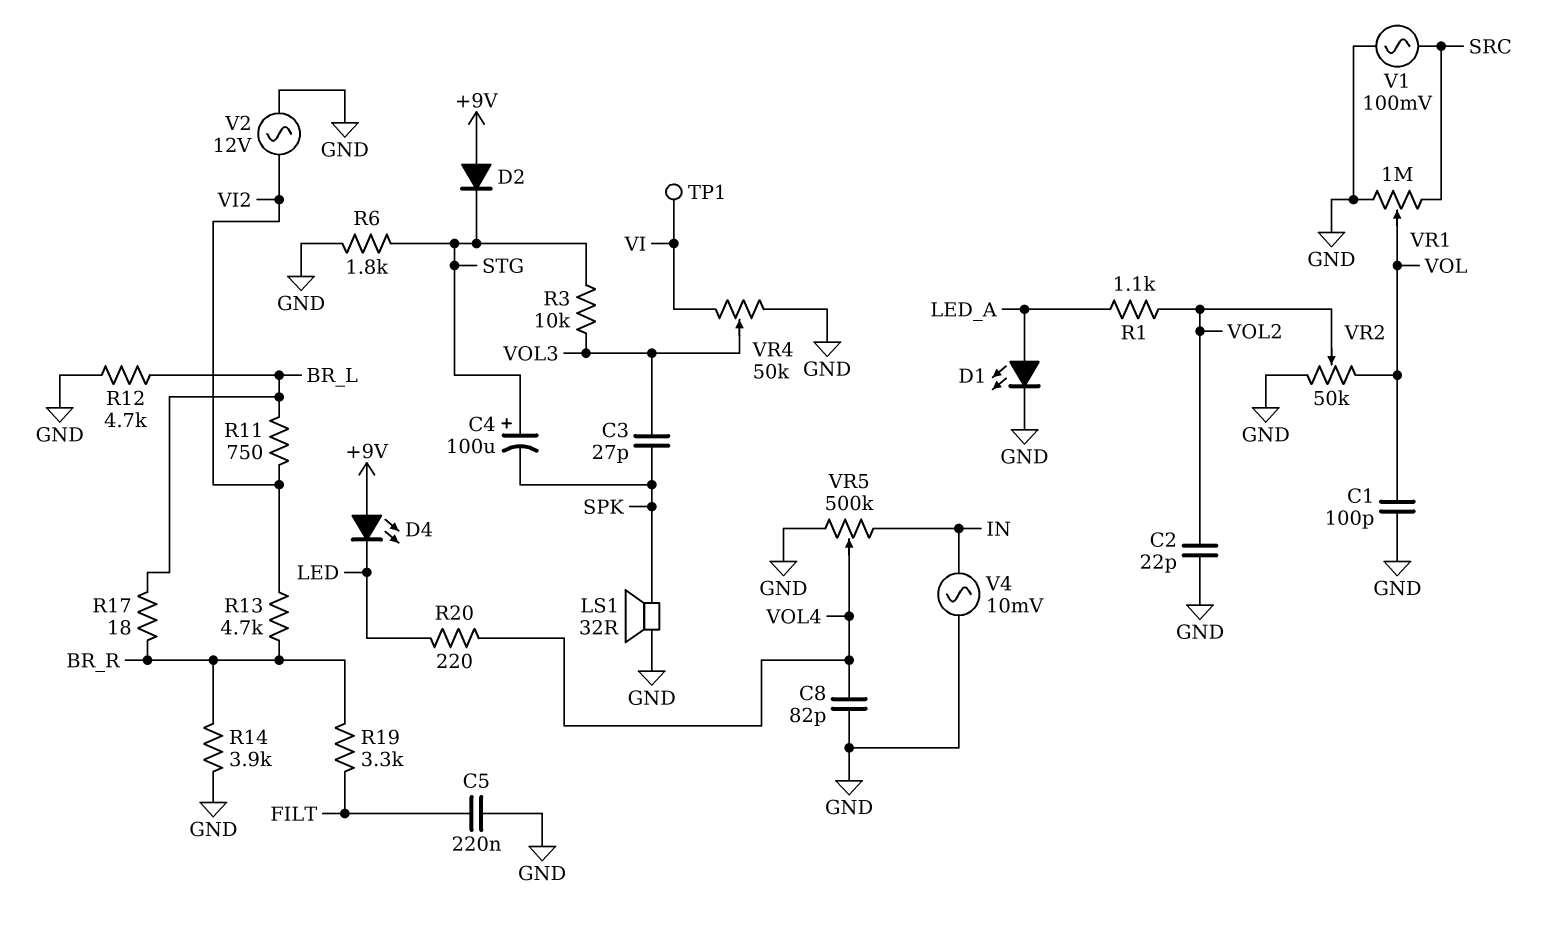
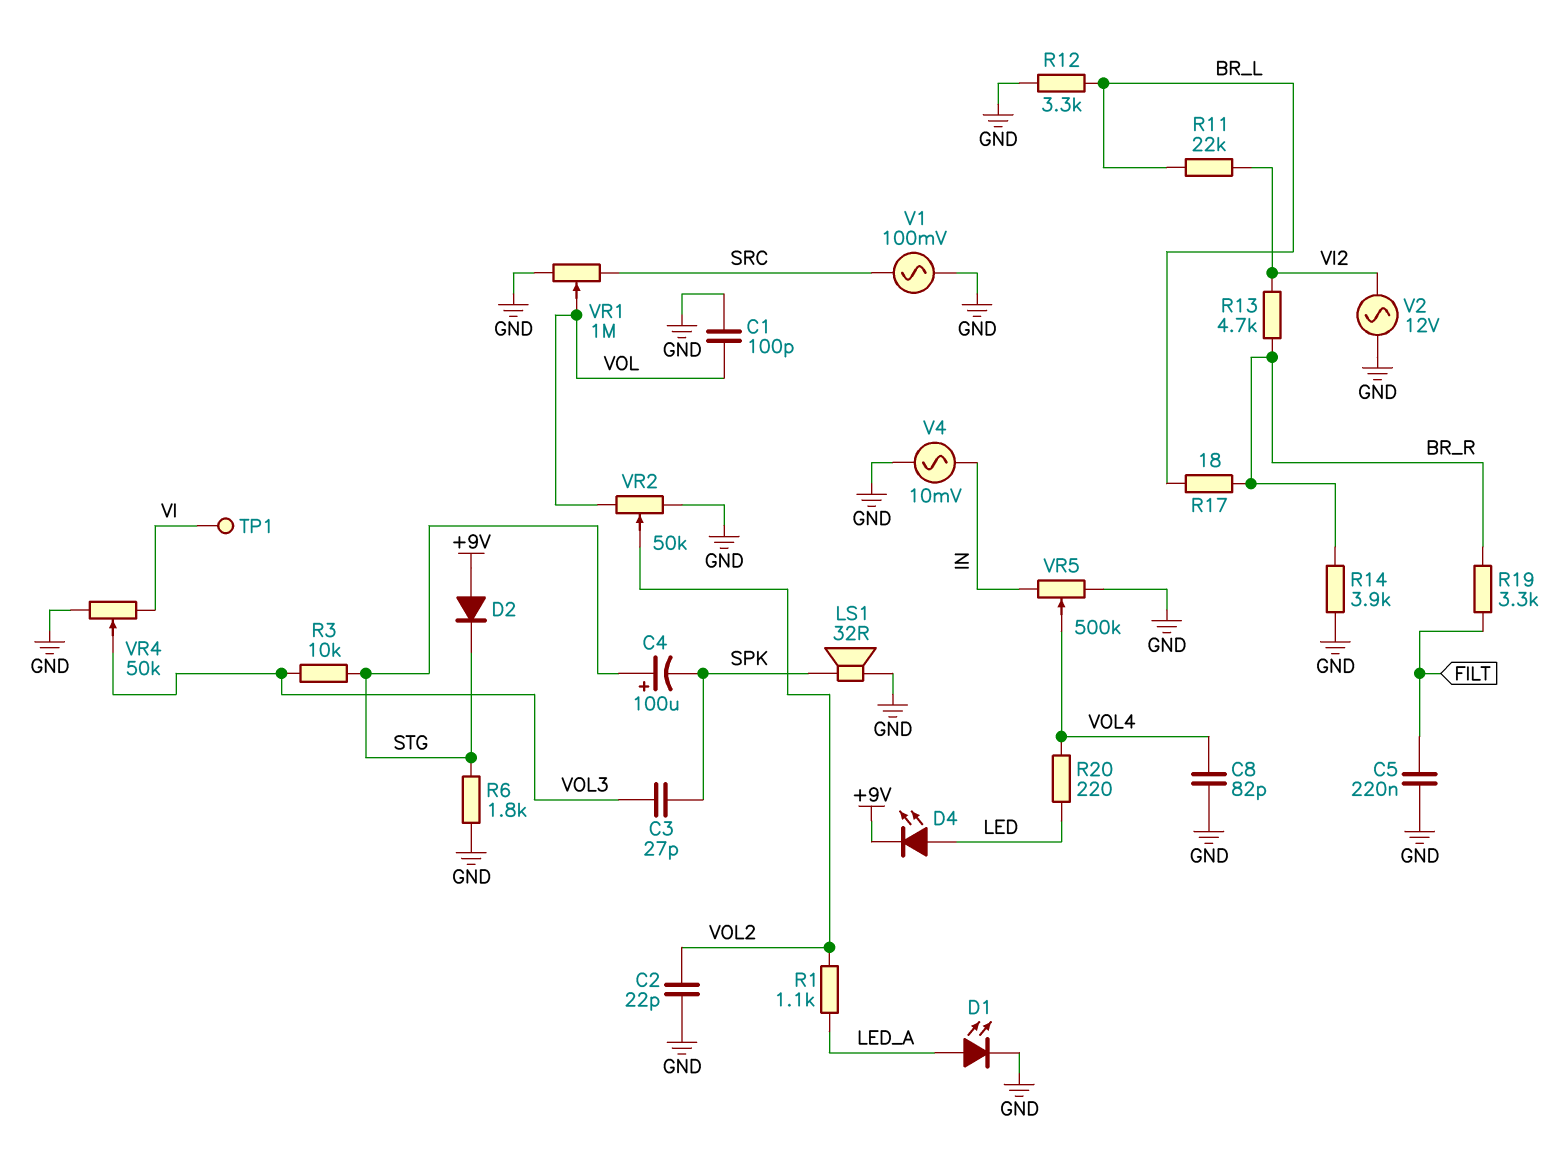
D4: LED (A +9V, K LED) -> LED (A LED, K +9V)
R11: 750 (BR_L, VI2) -> 22k (BR_L, VI2)
R12: 4.7k (BR_L, GND) -> 3.3k (BR_L, GND)

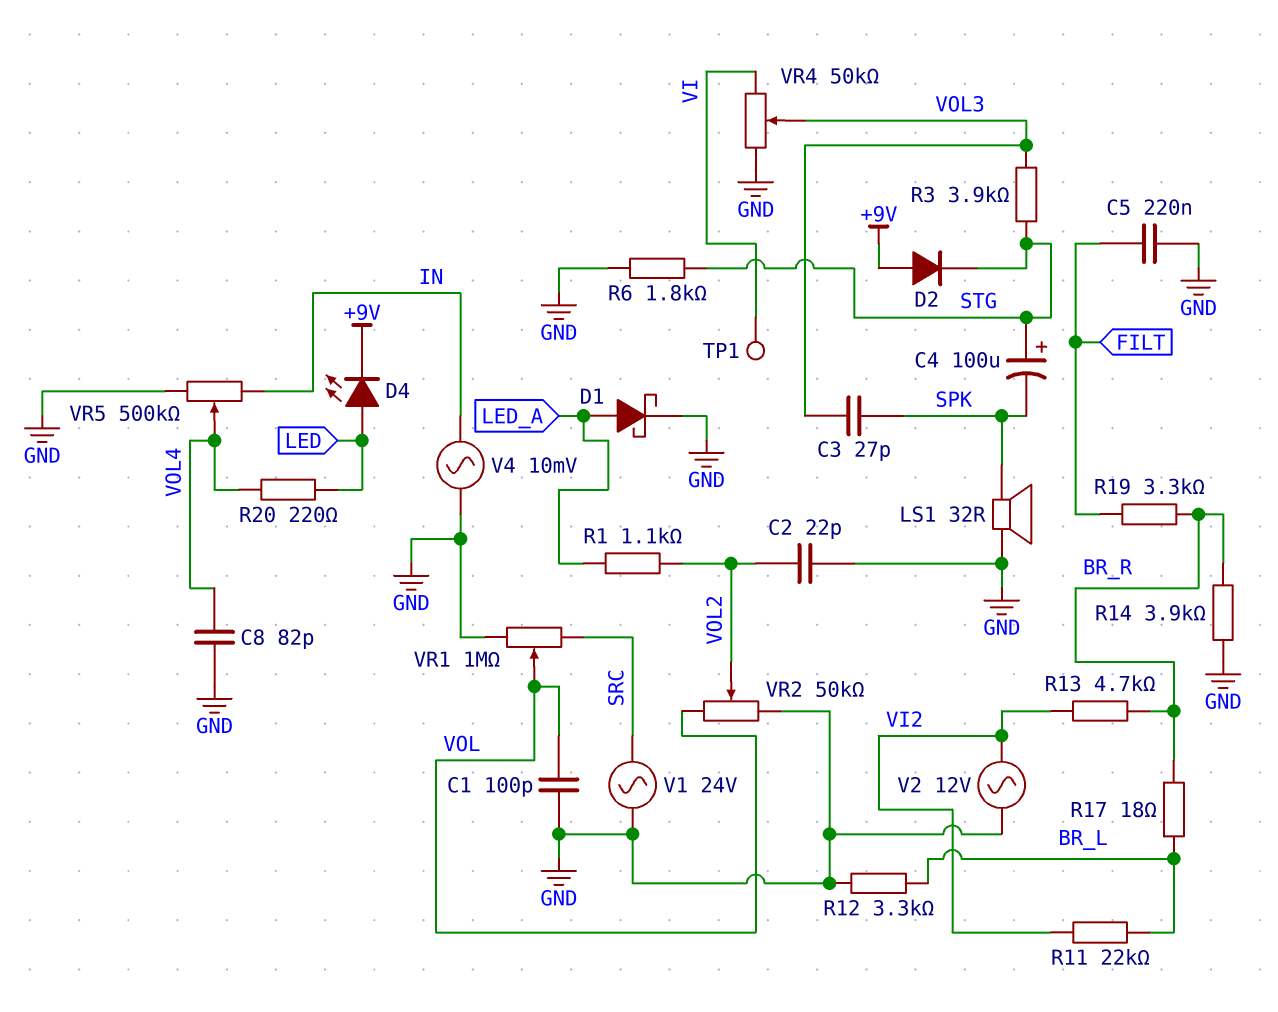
D1: LED (A LED_A, K GND) -> schottky (A LED_A, K GND)
R3: 10k (STG, VOL3) -> 3.9k (STG, VOL3)
V1: AC 100mV (GND, SRC) -> AC 24V (GND, SRC)

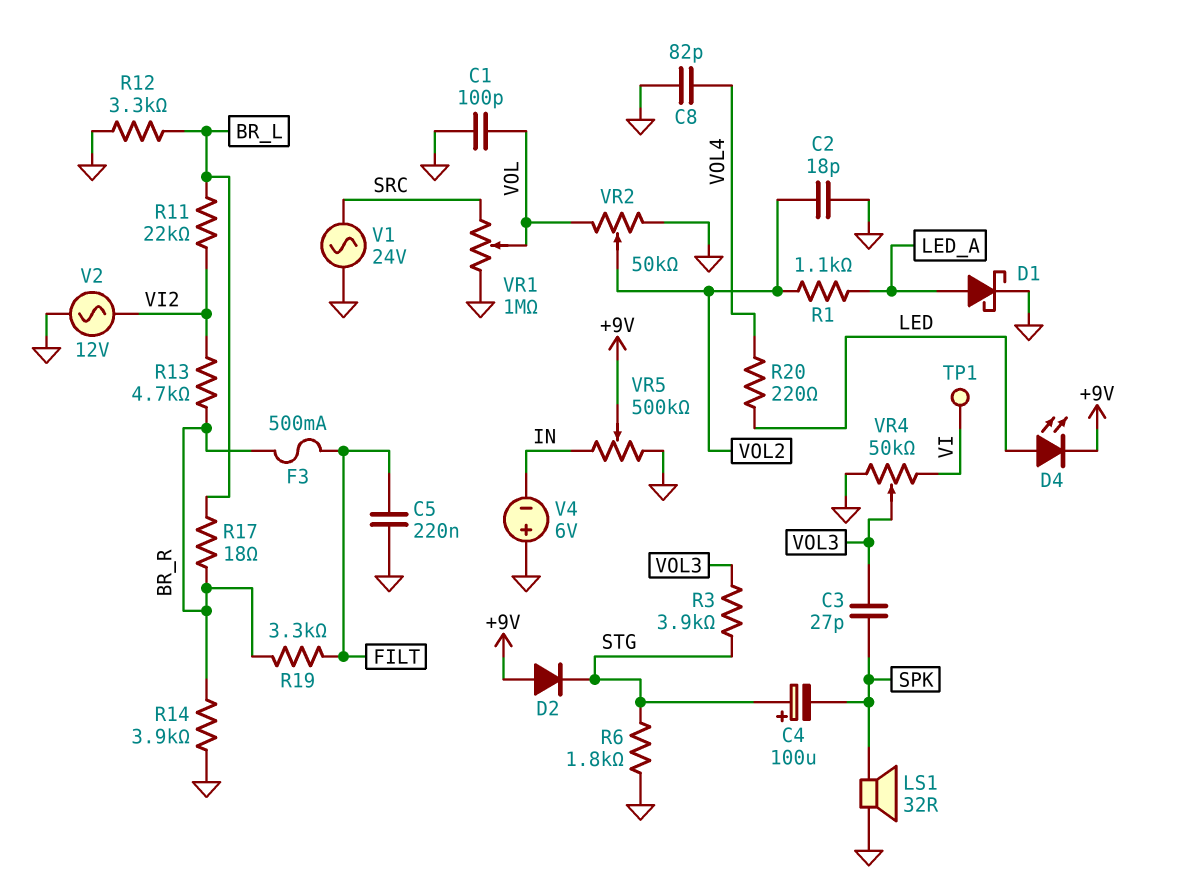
C2: 22pF (GND, VOL2) -> 18pF (GND, VOL2)
F3: none -> 500mA (BR_R, FILT)
V4: AC 10mV (GND, IN) -> 6V (plus GND, minus IN)
VR5: 500k (GND, IN, wiper VOL4) -> 500k (GND, IN, wiper +9V)

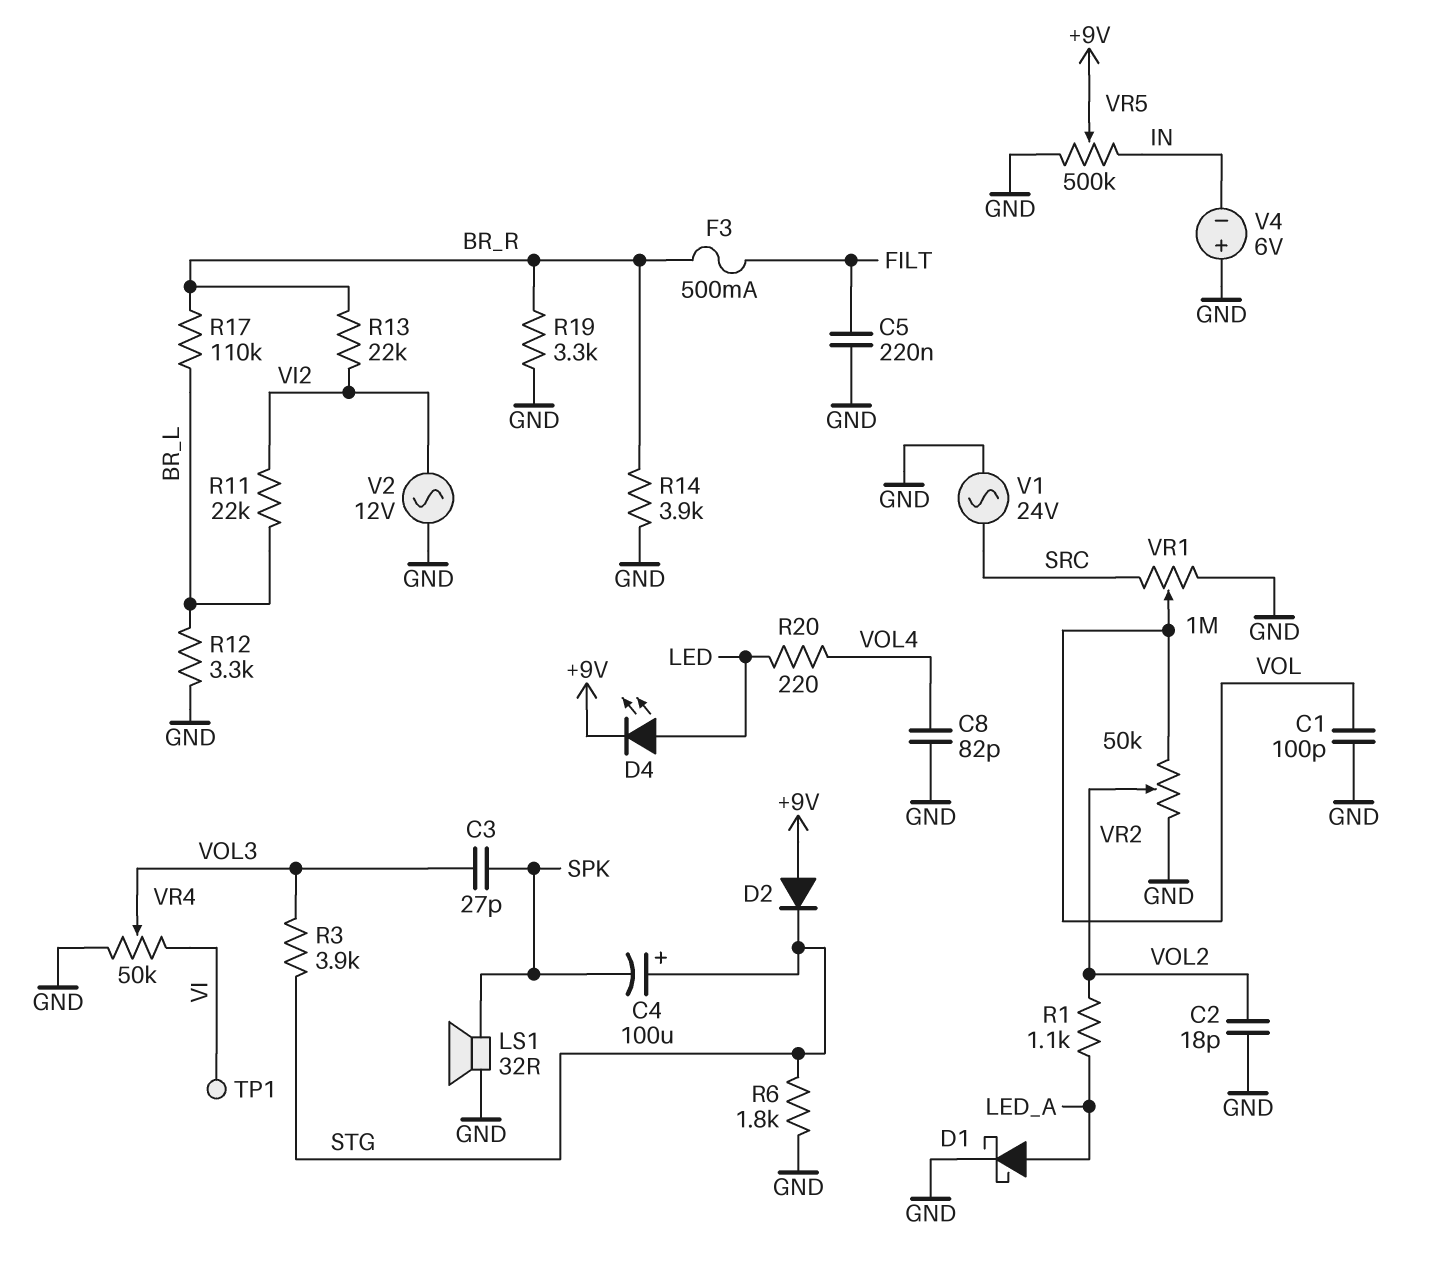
R13: 4.7k (BR_R, VI2) -> 22k (BR_R, VI2)
R17: 18 (BR_L, BR_R) -> 110k (BR_L, BR_R)
R19: 3.3k (BR_R, FILT) -> 3.3k (BR_R, GND)

